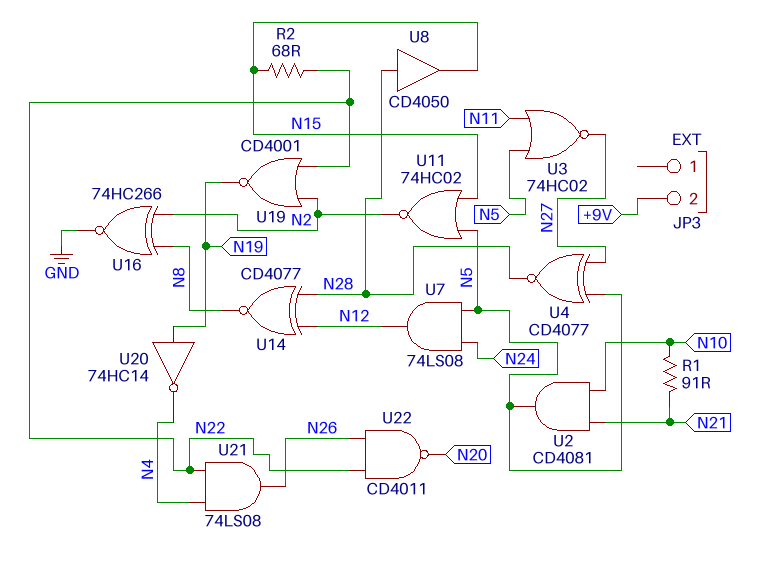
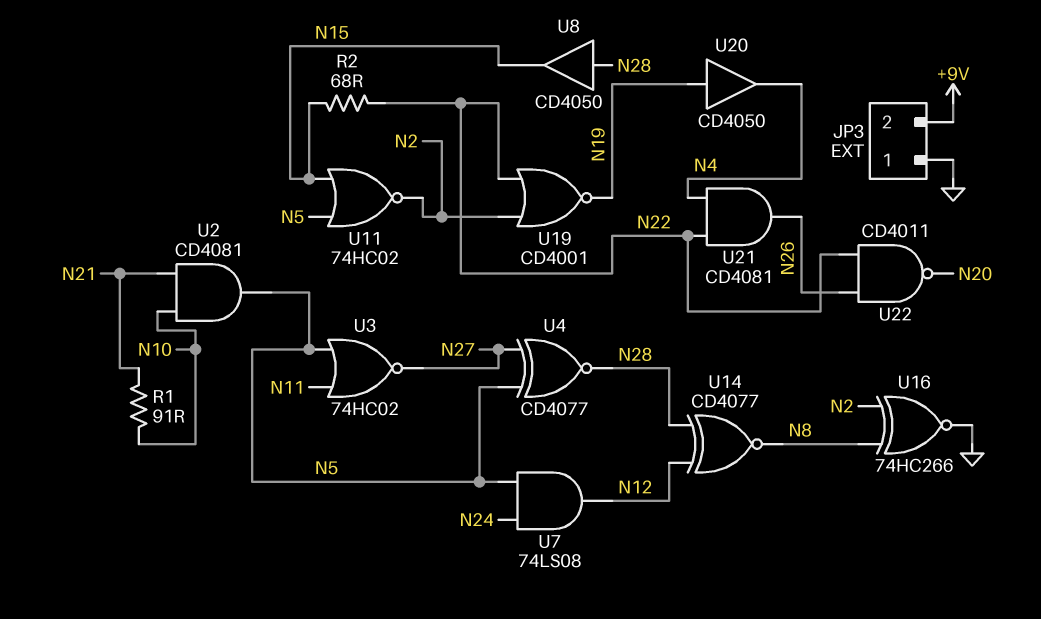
JP3 pin 1: none -> GND
U20: NOT 74HC14 (in N19, out N4) -> buffer CD4050 (in N19, out N4)
U21: AND 74LS08 (in N4, in N22, out N26) -> AND CD4081 (in N4, in N22, out N26)

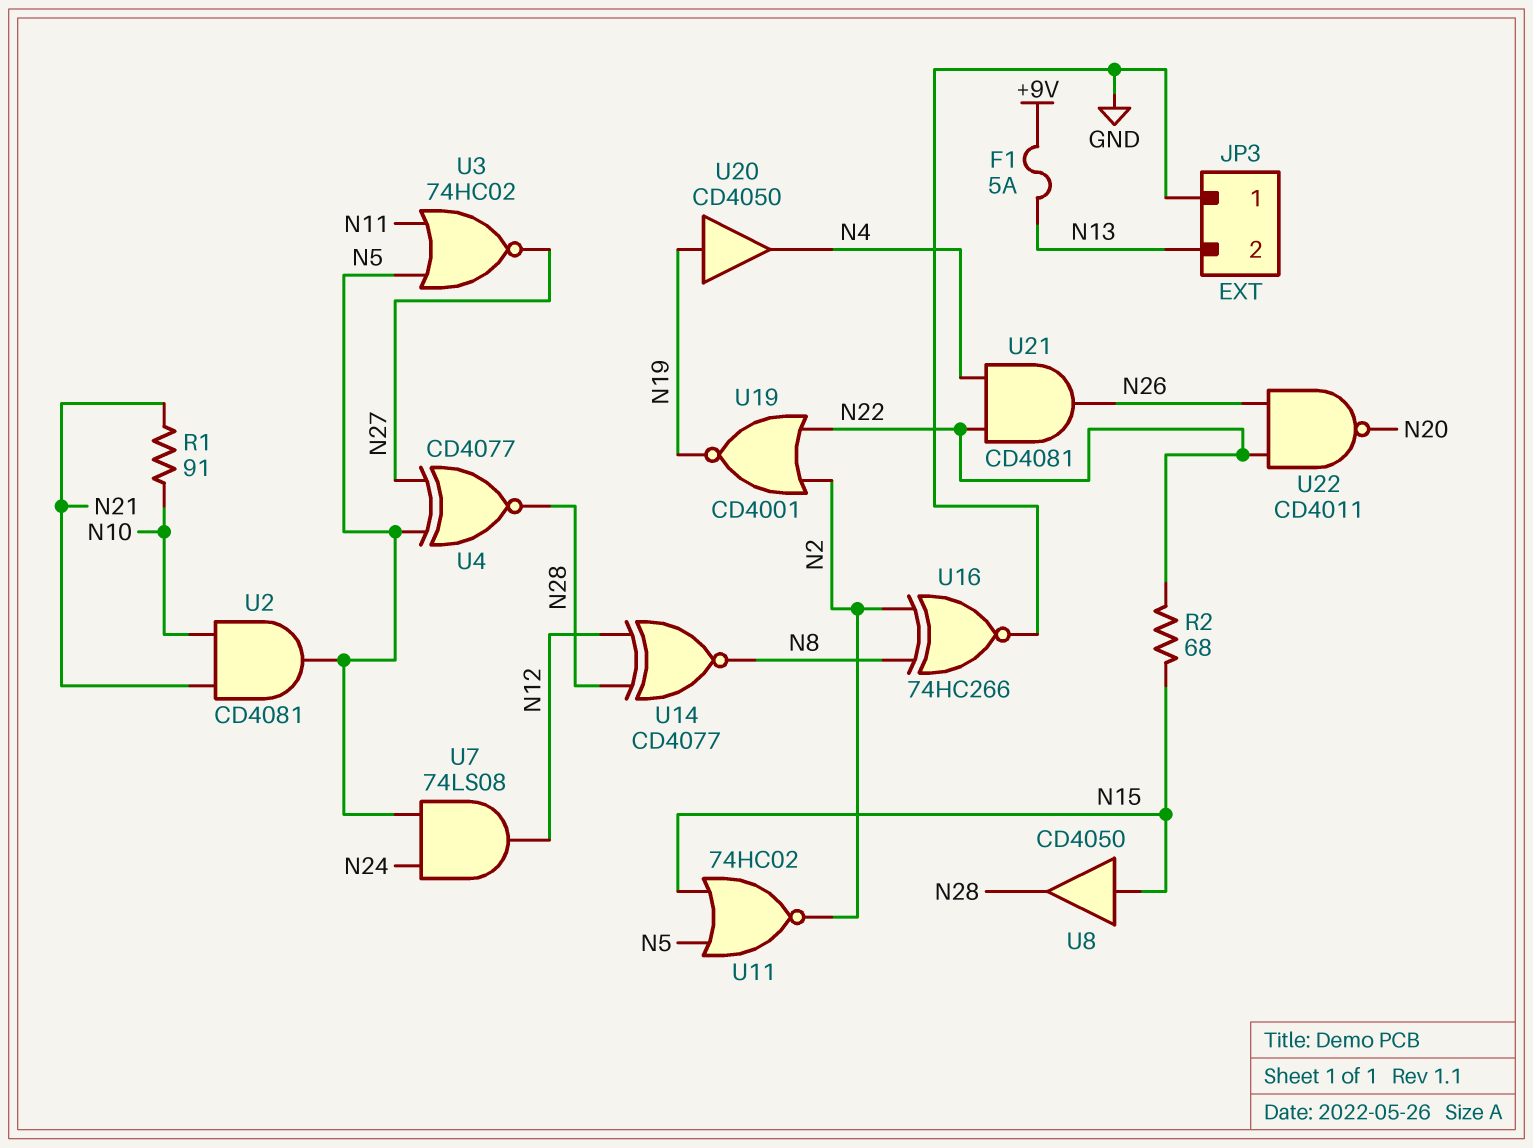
F1: none -> 5A (+9V, N13)
JP3 pin 2: +9V -> N13
U8: buffer CD4050 (in N28, out N15) -> buffer CD4050 (in N15, out N28)

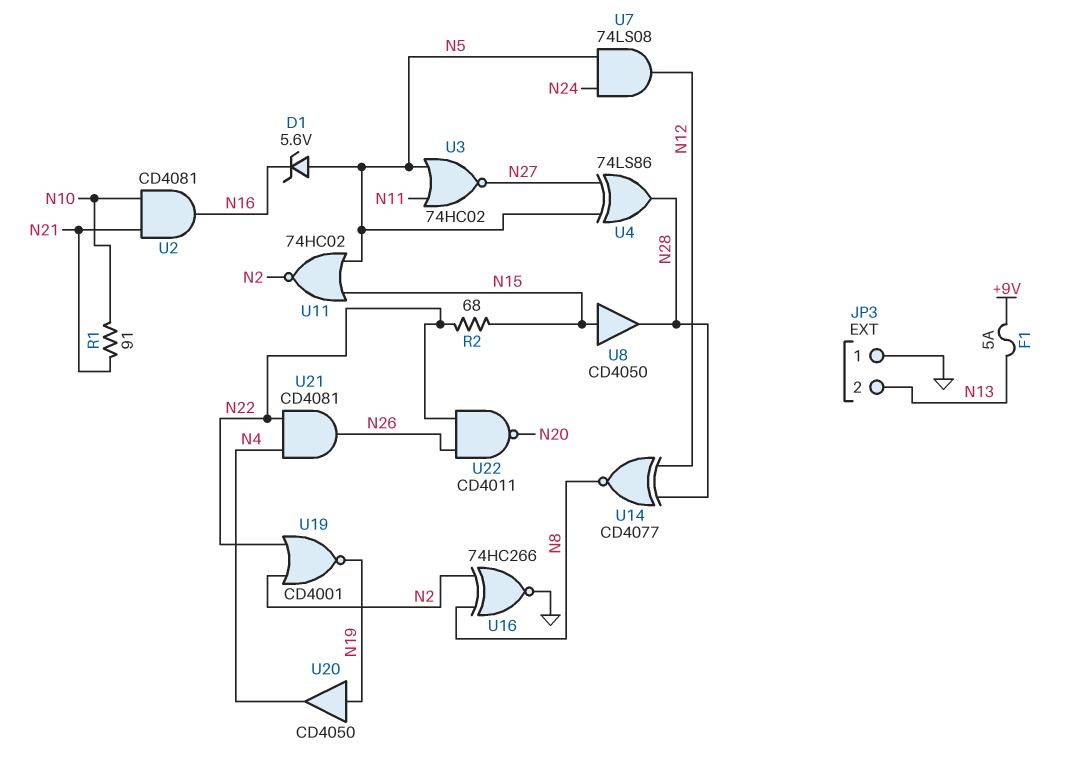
D1: none -> zener 5.6V (A N5, K N16)
U2: AND CD4081 (in N10, in N21, out N5) -> AND CD4081 (in N10, in N21, out N16)
U4: XNOR CD4077 (in N5, in N27, out N28) -> XOR 74LS86 (in N5, in N27, out N28)

